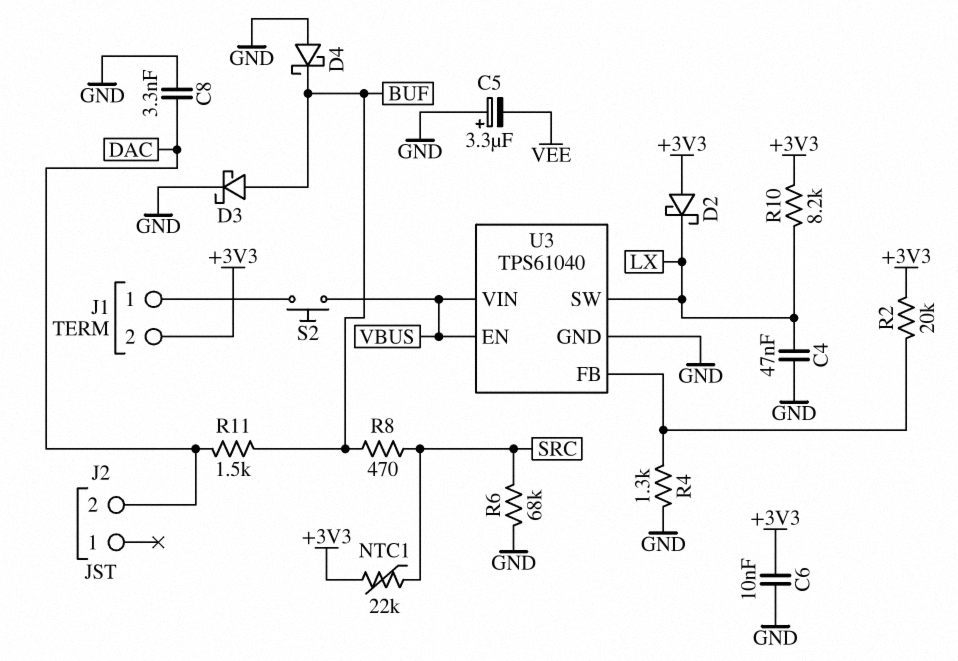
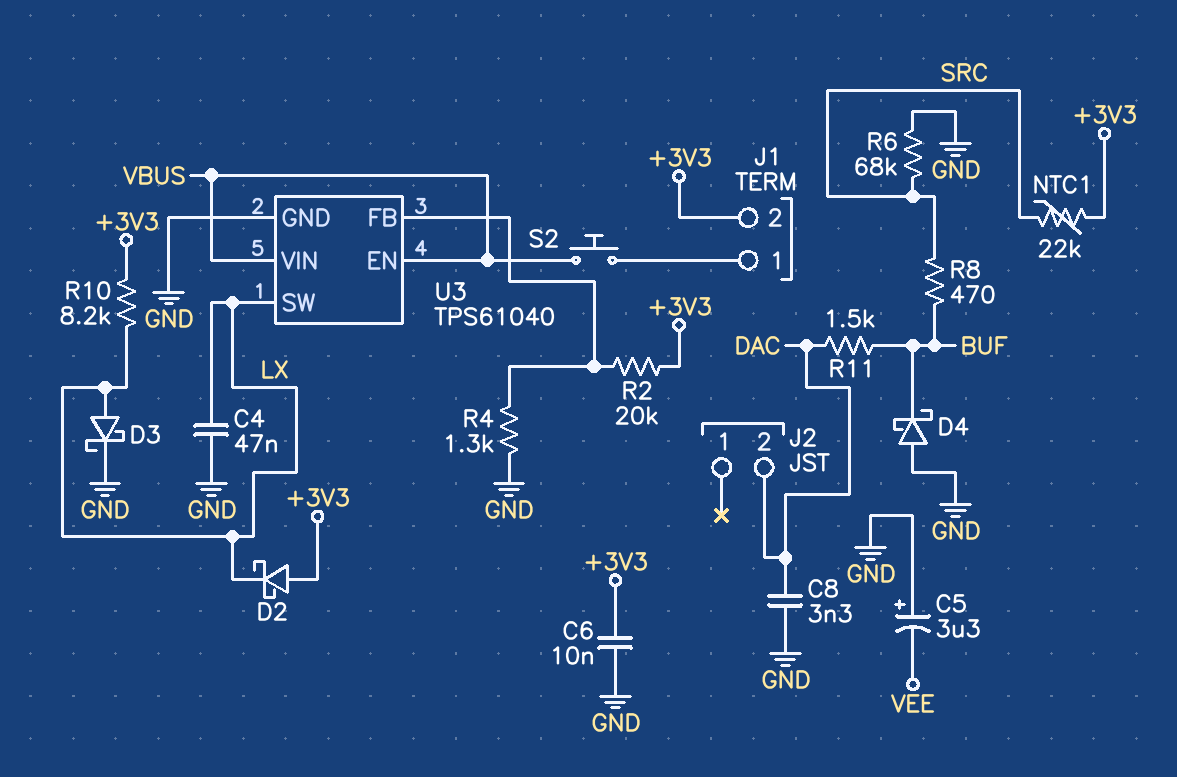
D3: schottky (A BUF, K GND) -> schottky (A LX, K GND)

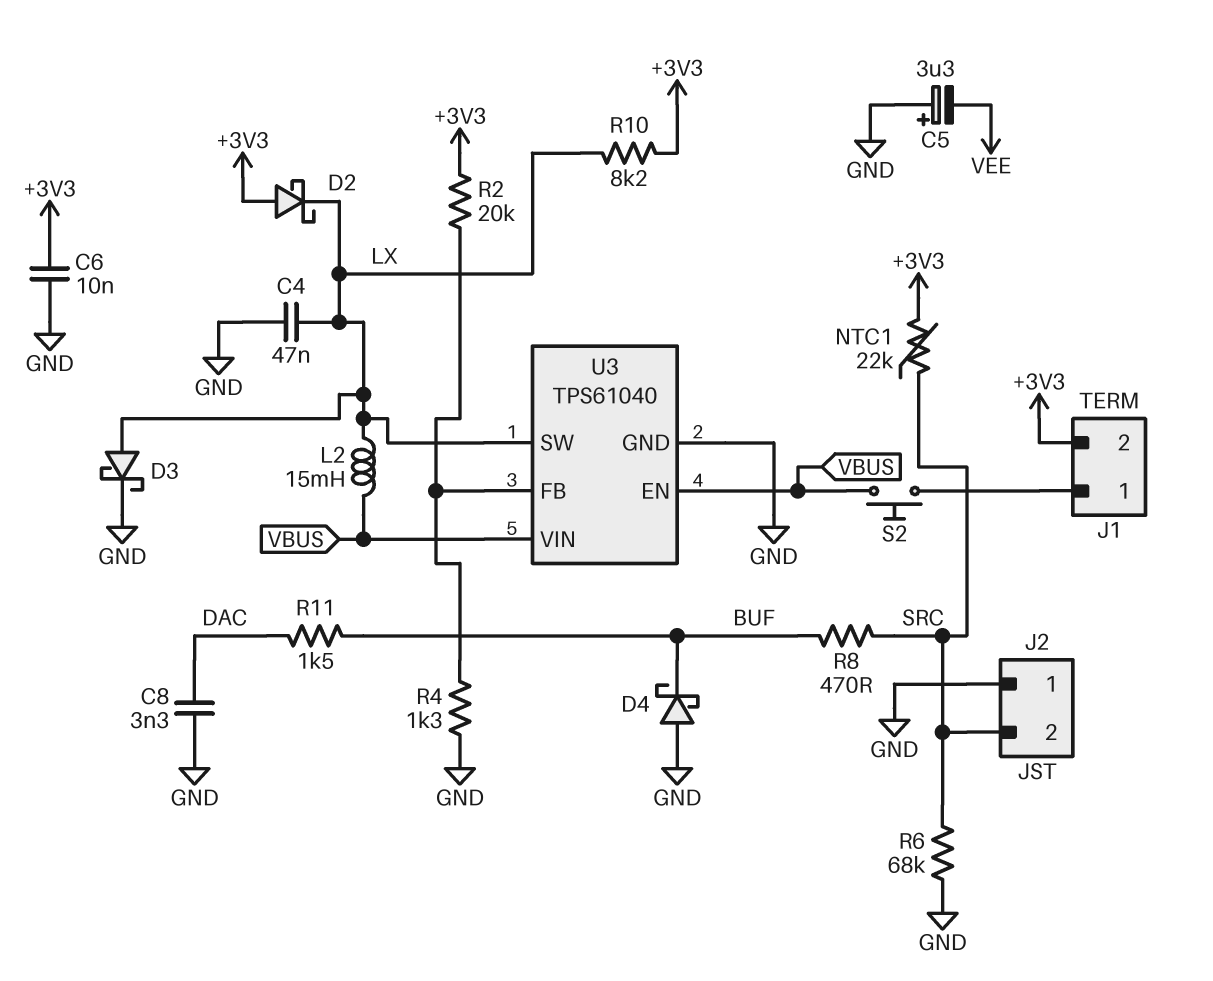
J2 pin 1: none -> GND
J2 pin 2: DAC -> SRC
L2: none -> 15mH (LX, VBUS)

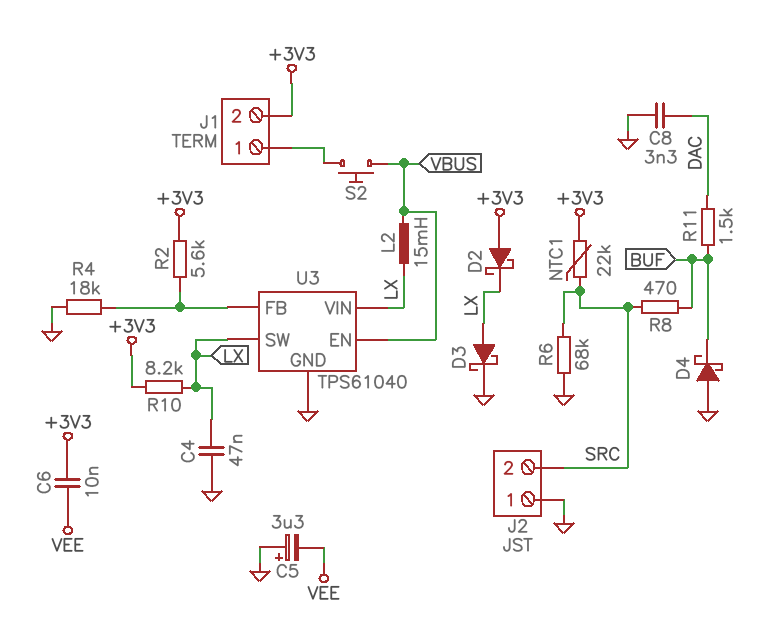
C6: 10nF (+3V3, GND) -> 10nF (+3V3, VEE)
R2: 20k (+3V3, U3/FB) -> 5.6k (+3V3, U3/FB)
R4: 1.3k (GND, U3/FB) -> 18k (GND, U3/FB)
U3 pin VIN: VBUS -> LX

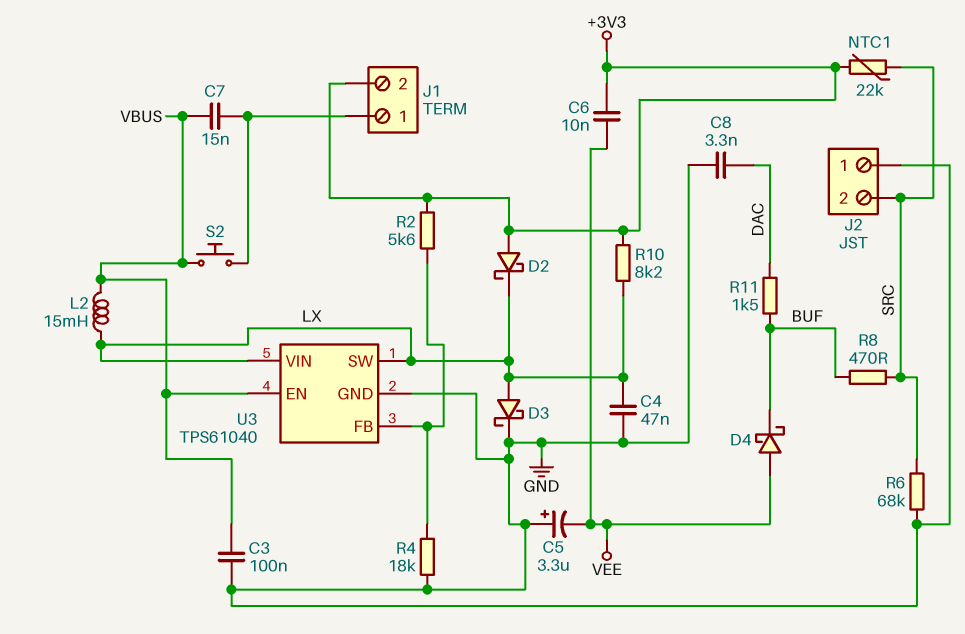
C3: none -> 100nF (GND, VBUS)
C7: none -> 15nF (J1/1, VBUS)
D4: schottky (A GND, K BUF) -> schottky (A VEE, K BUF)

